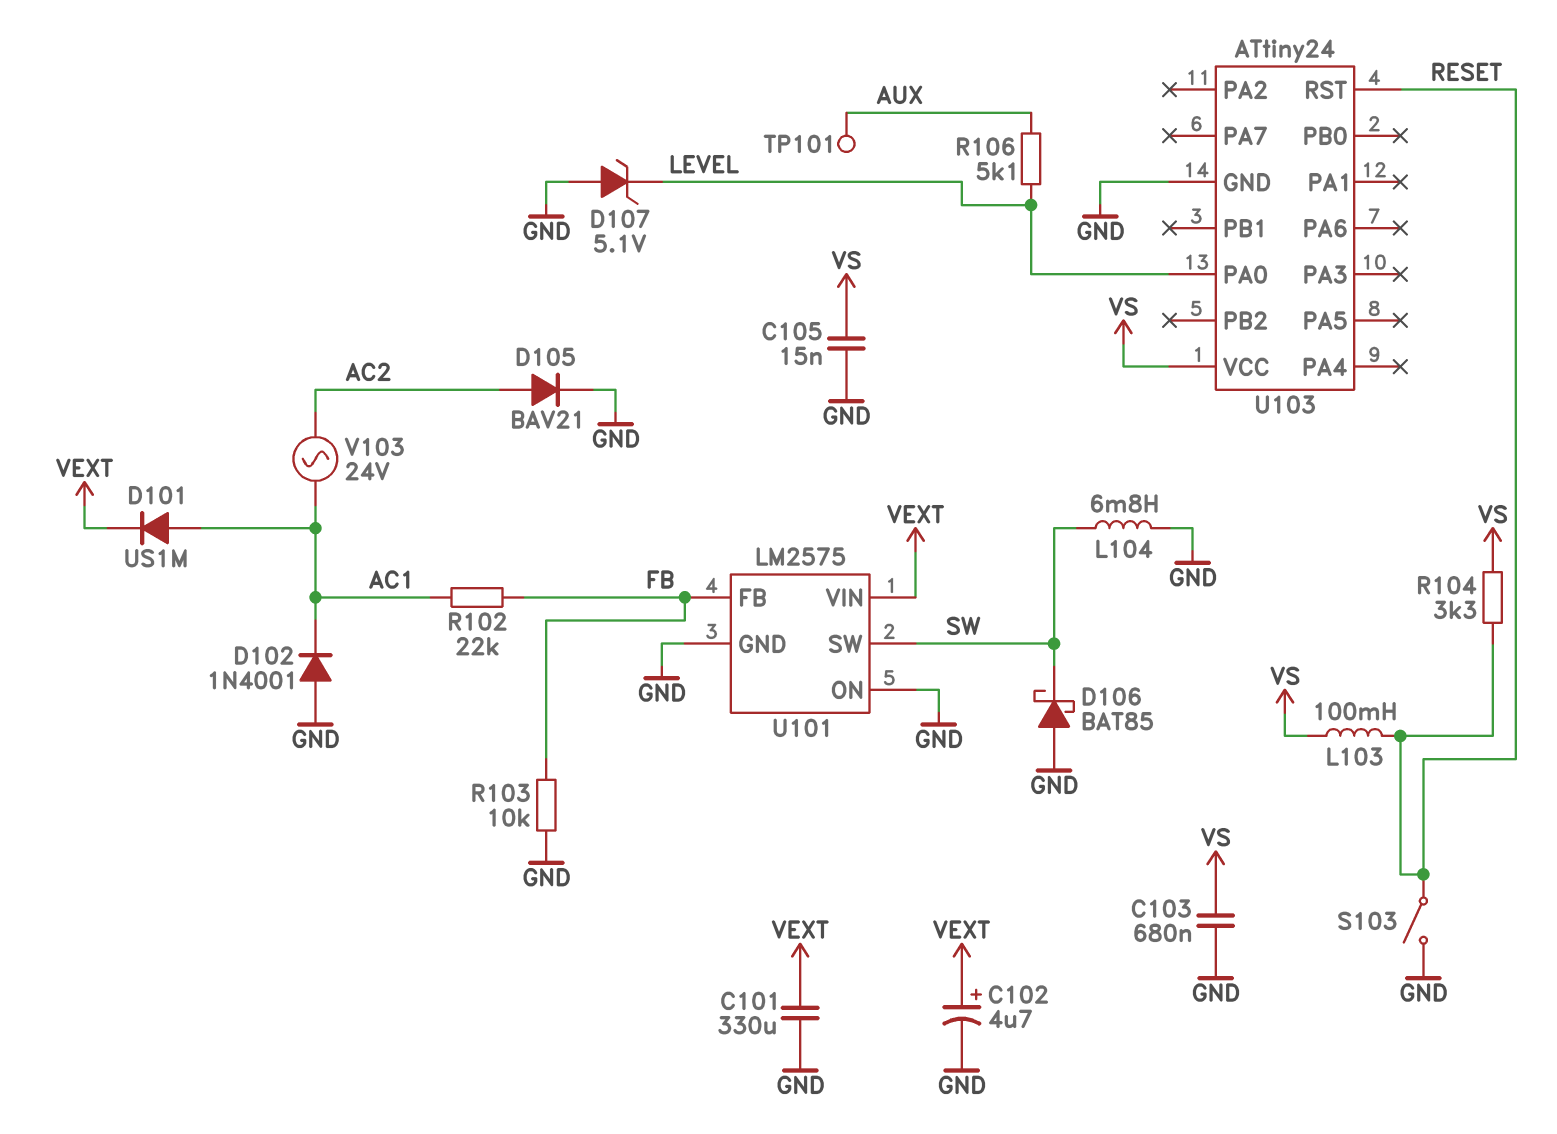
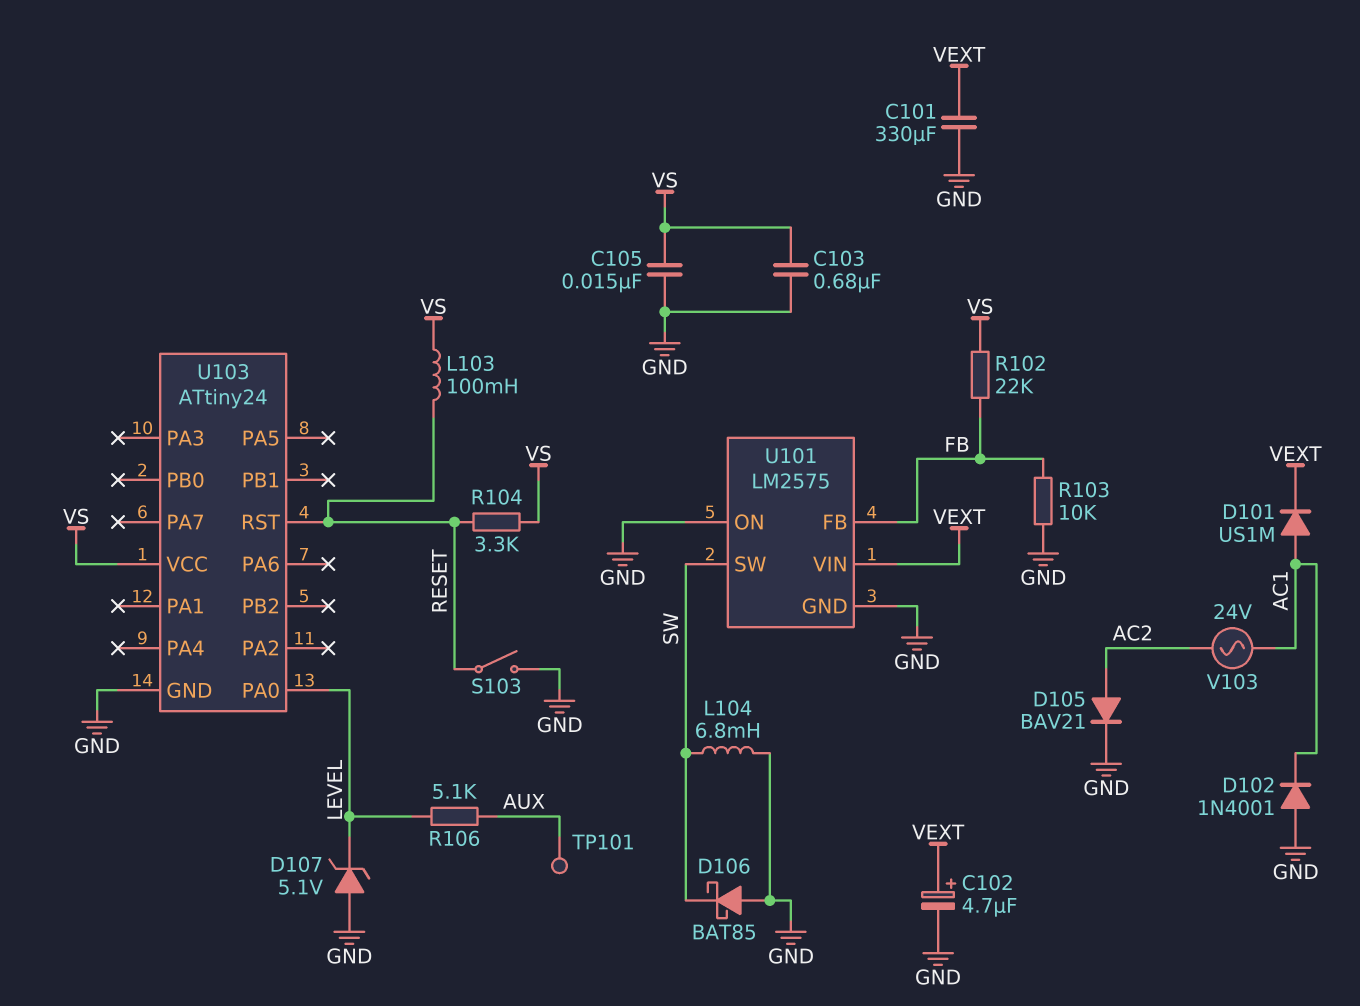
R102: 22k (AC1, FB) -> 22k (FB, VS)

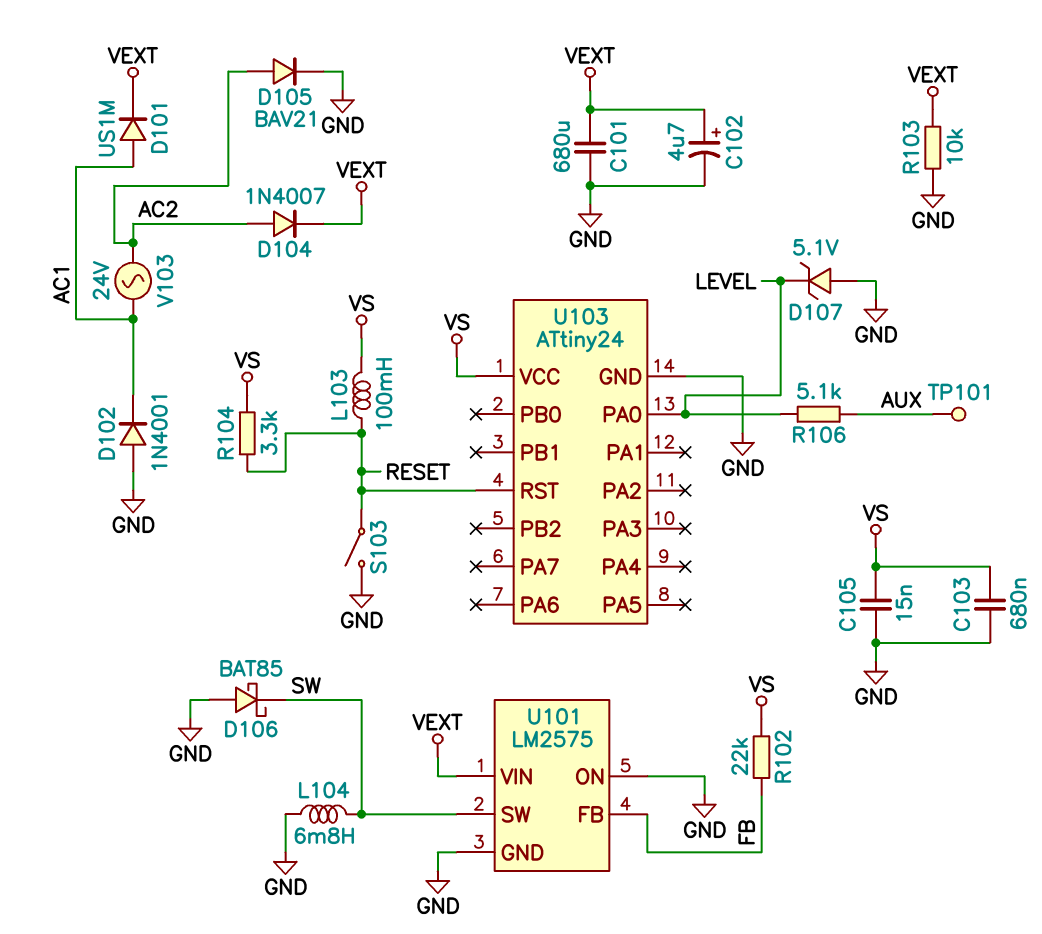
C101: 330uF (GND, VEXT) -> 680uF (GND, VEXT)
D104: none -> diode 1N4007 (A AC2, K VEXT)
R103: 10k (FB, GND) -> 10k (GND, VEXT)

